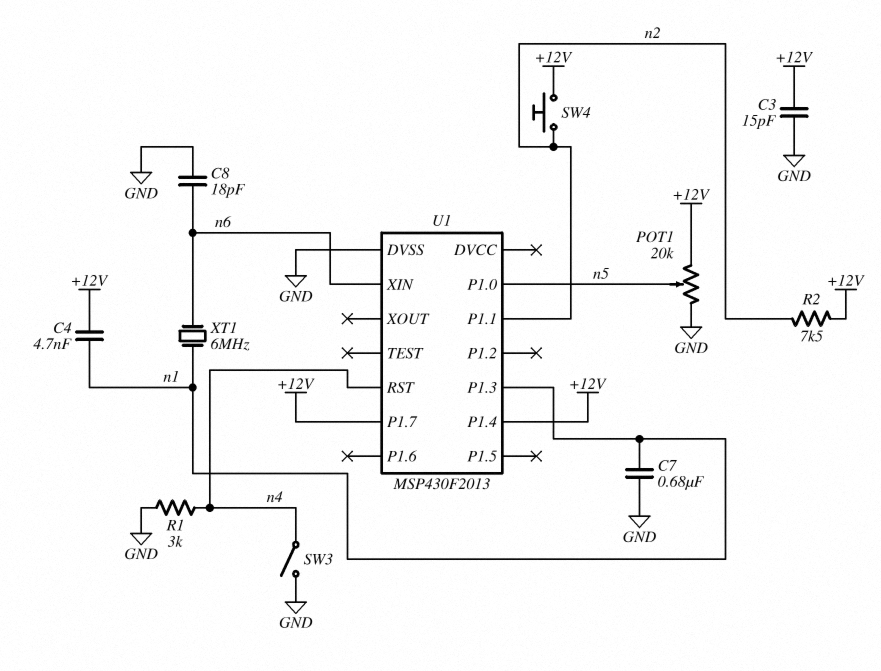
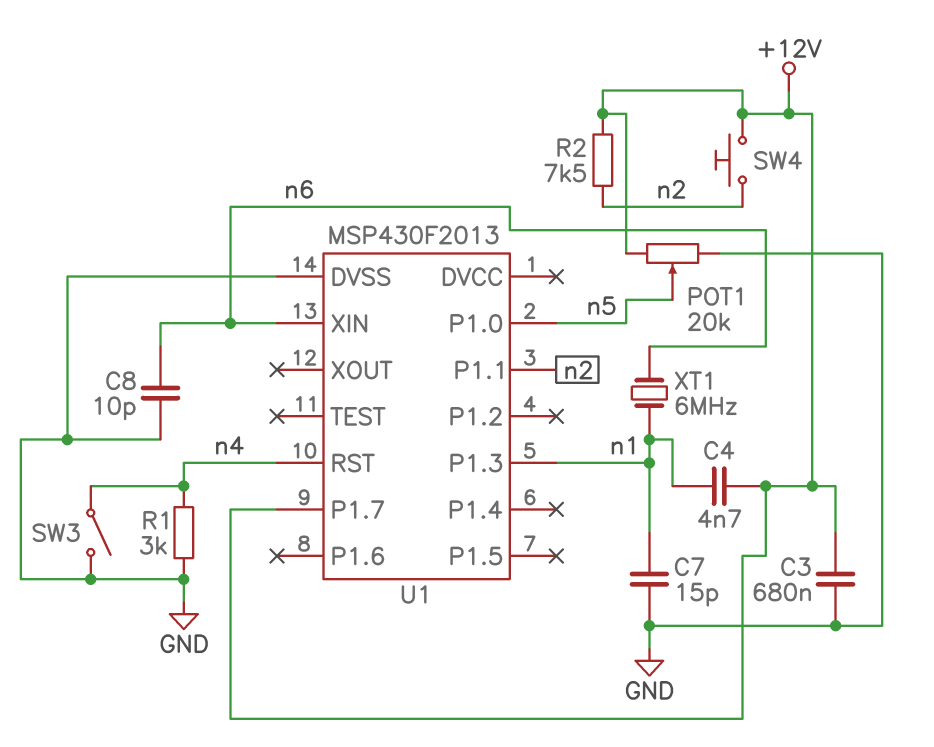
C3: 15pF (+12V, GND) -> 680nF (+12V, GND)
C7: 680nF (GND, n1) -> 15pF (GND, n1)
C8: 18pF (GND, n6) -> 10pF (GND, n6)
U1 pin P1.4: +12V -> none

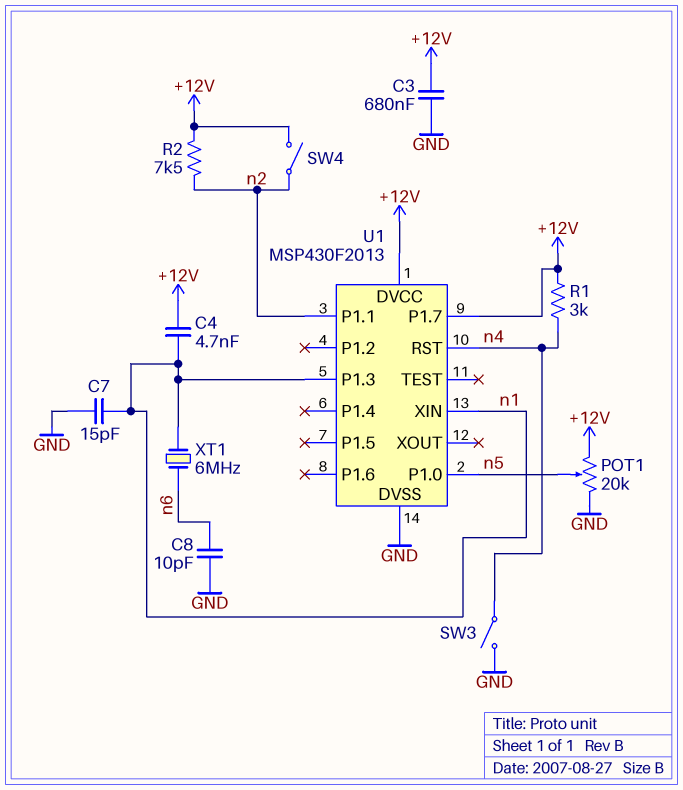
R1: 3k (GND, n4) -> 3k (+12V, n4)
SW4: button (+12V, n2) -> switch (+12V, n2)
U1 pin DVCC: none -> +12V
U1 pin XIN: n6 -> n1

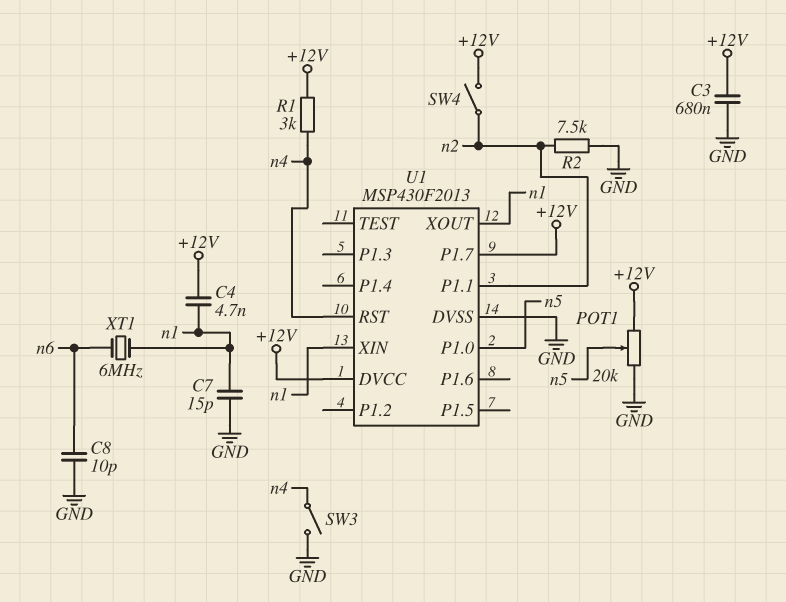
R2: 7.5k (+12V, n2) -> 7.5k (GND, n2)
U1 pin P1.3: n1 -> none
U1 pin XOUT: none -> n1

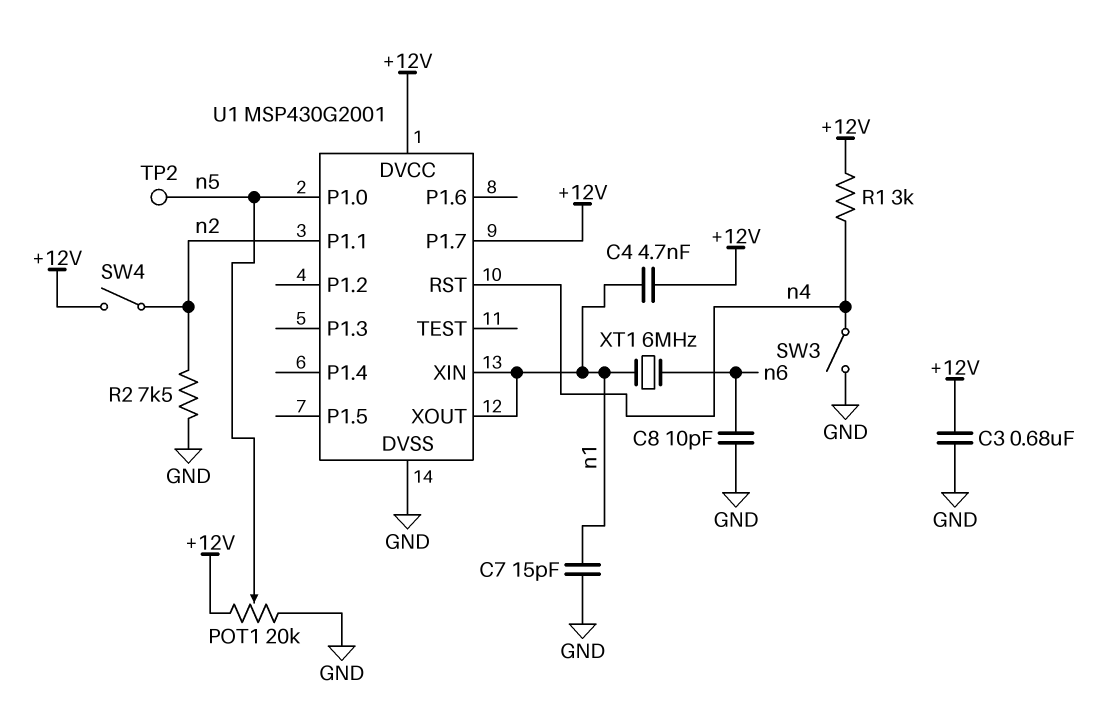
TP2: none -> test point (n5)
U1: MSP430F2013 -> MSP430G2001

